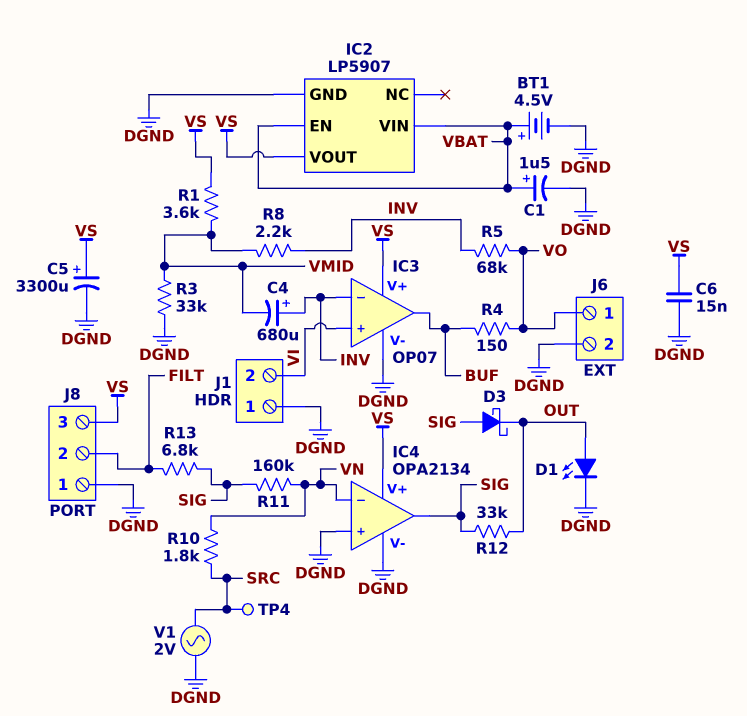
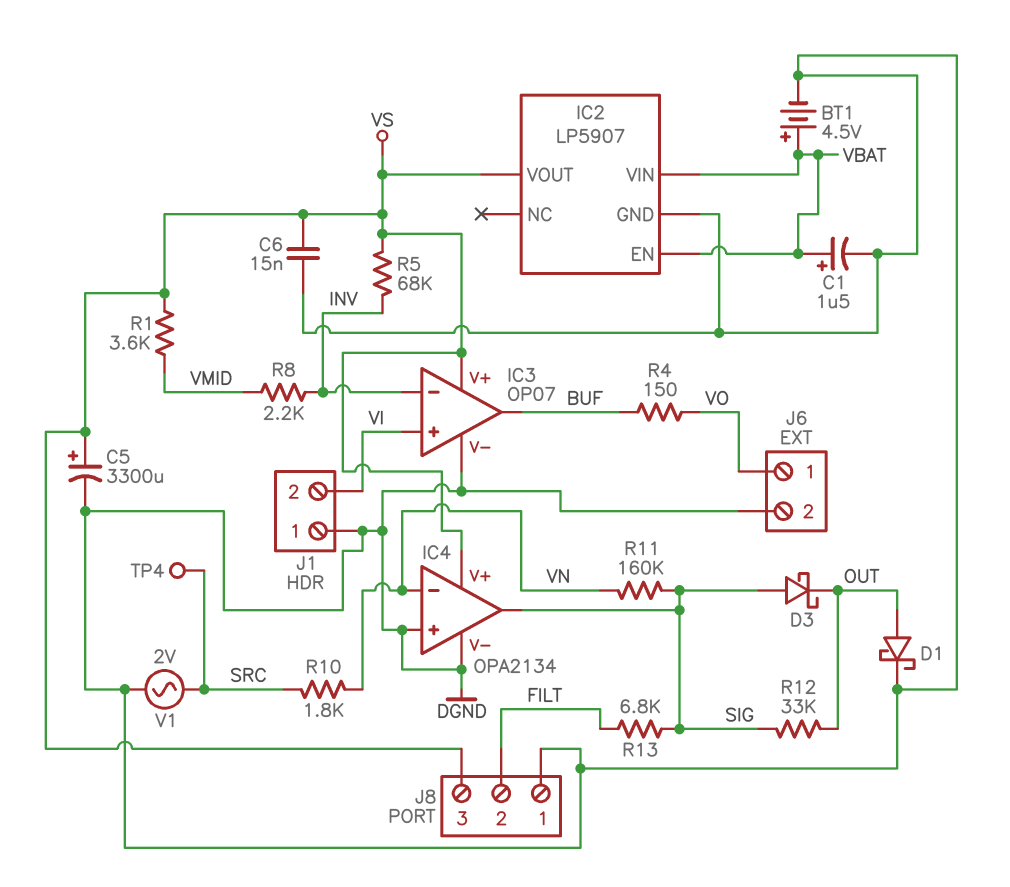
C4: 680uF (plus INV, minus VMID) -> none
D1: LED (A OUT, K DGND) -> schottky (A OUT, K DGND)
R3: 33k (DGND, VMID) -> none
R5: 68k (INV, VO) -> 68k (INV, VS)

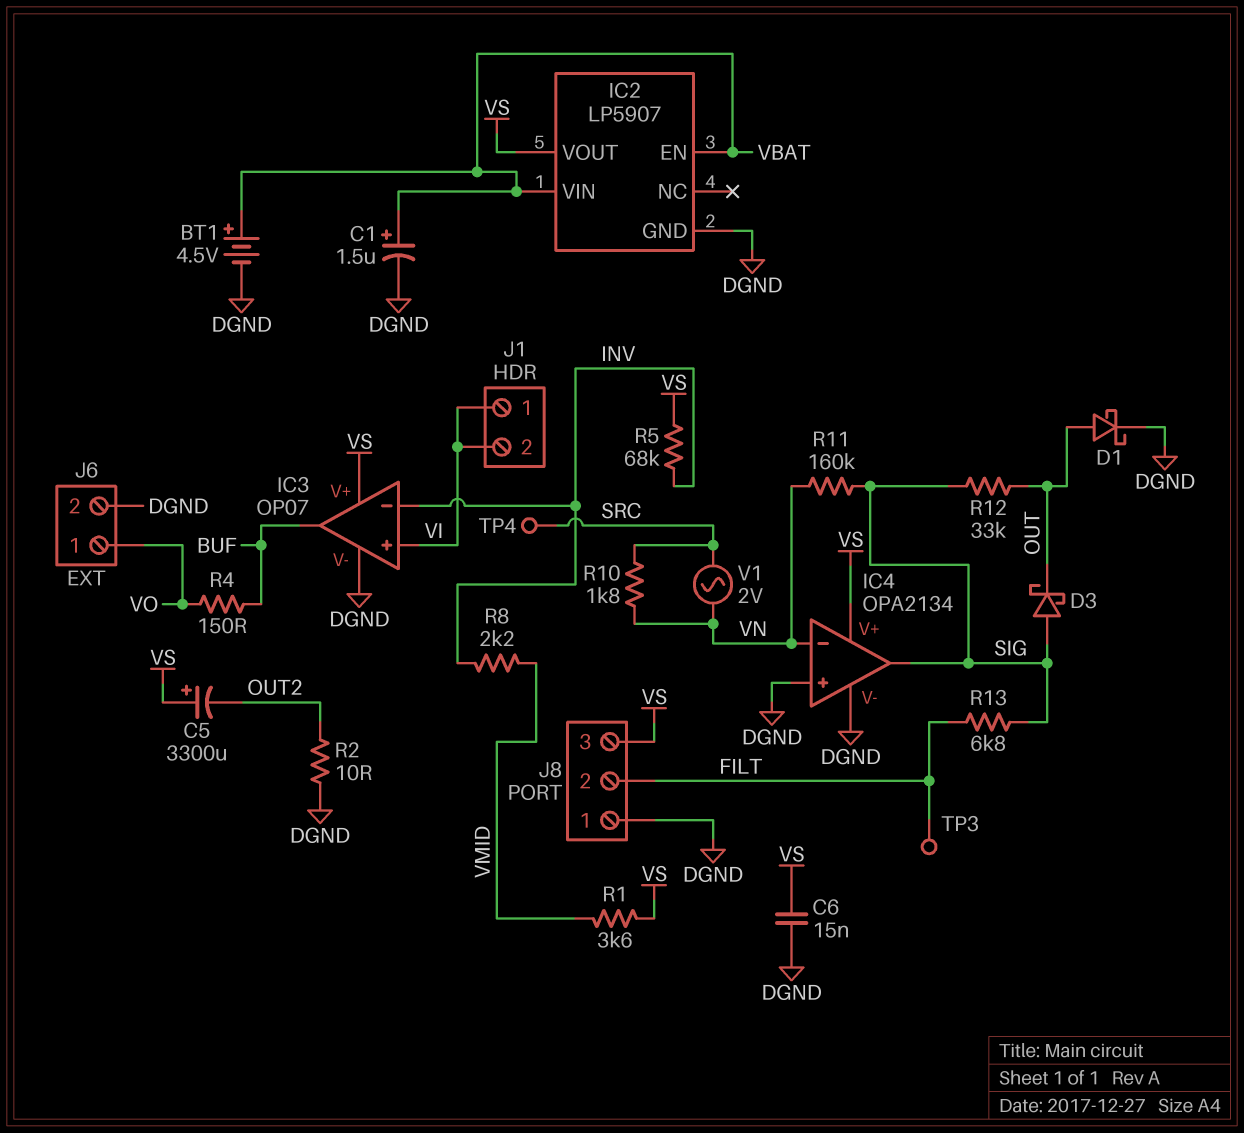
C5: 3300uF (plus VS, minus DGND) -> 3300uF (plus VS, minus OUT2)
J1 pin 1: DGND -> VI
R2: none -> 10 (DGND, OUT2)
TP3: none -> test point (FILT)
V1: AC 2V (DGND, SRC) -> AC 2V (SRC, VN)

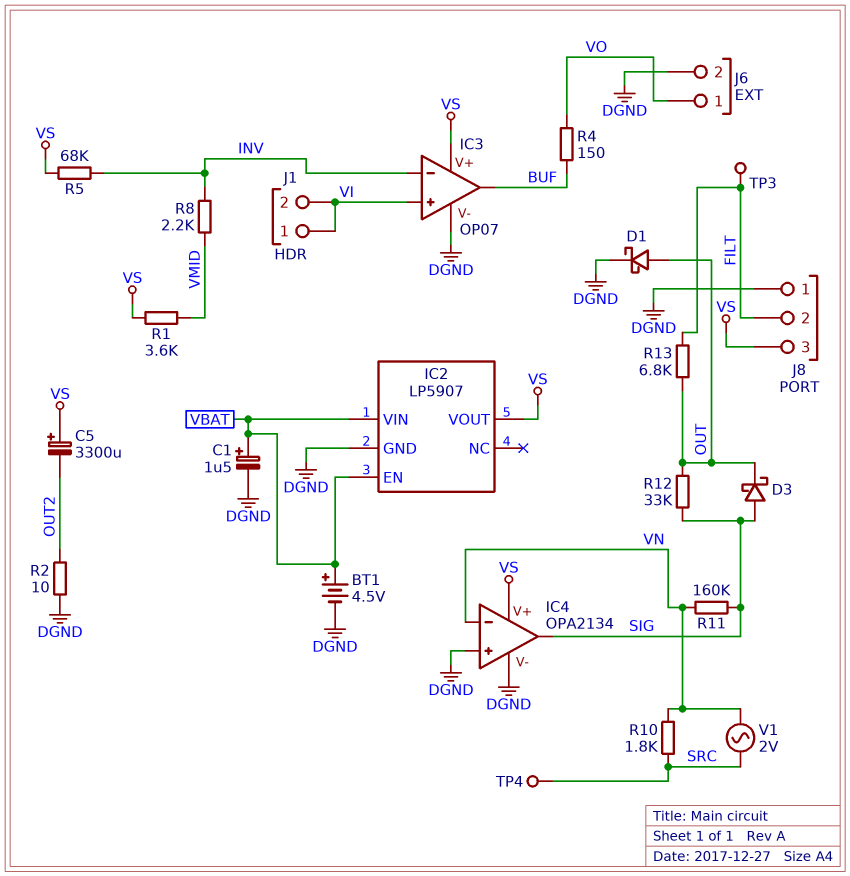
C6: 15nF (DGND, VS) -> none
R13: 6.8k (FILT, SIG) -> 6.8k (FILT, OUT)

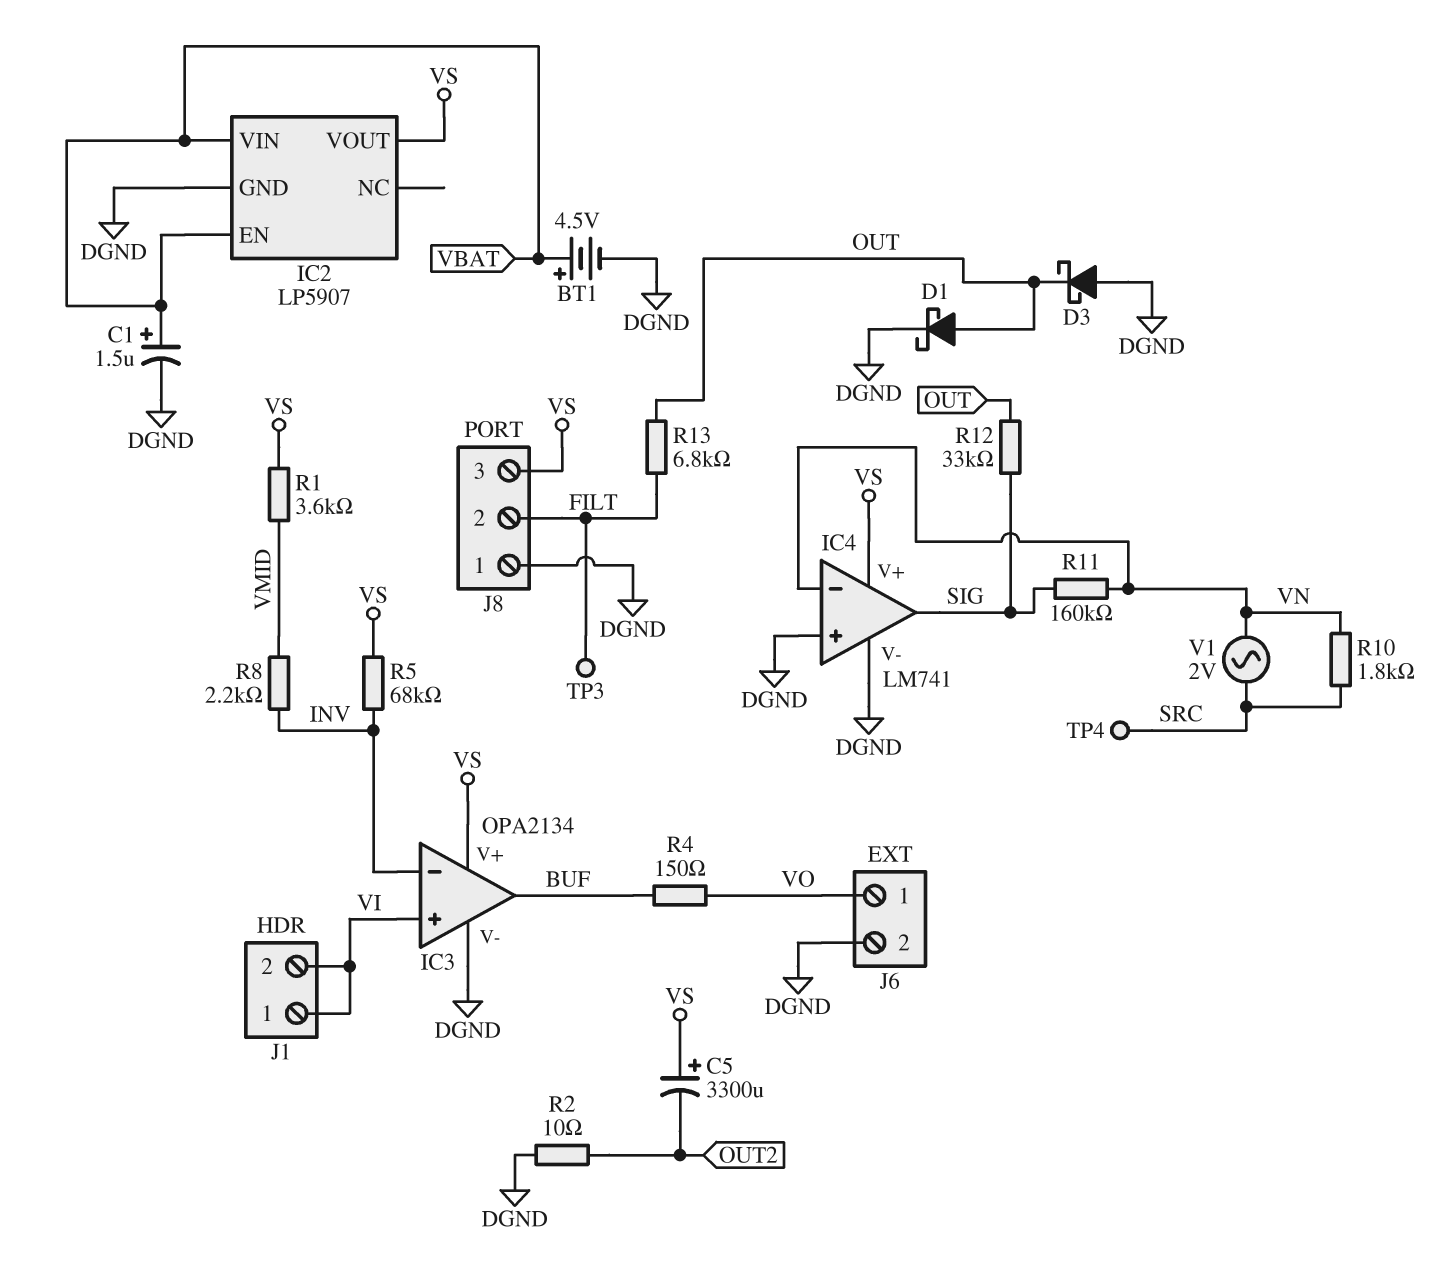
D3: schottky (A SIG, K OUT) -> schottky (A DGND, K OUT)
IC3: OP07 -> OPA2134
IC4: OPA2134 -> LM741

